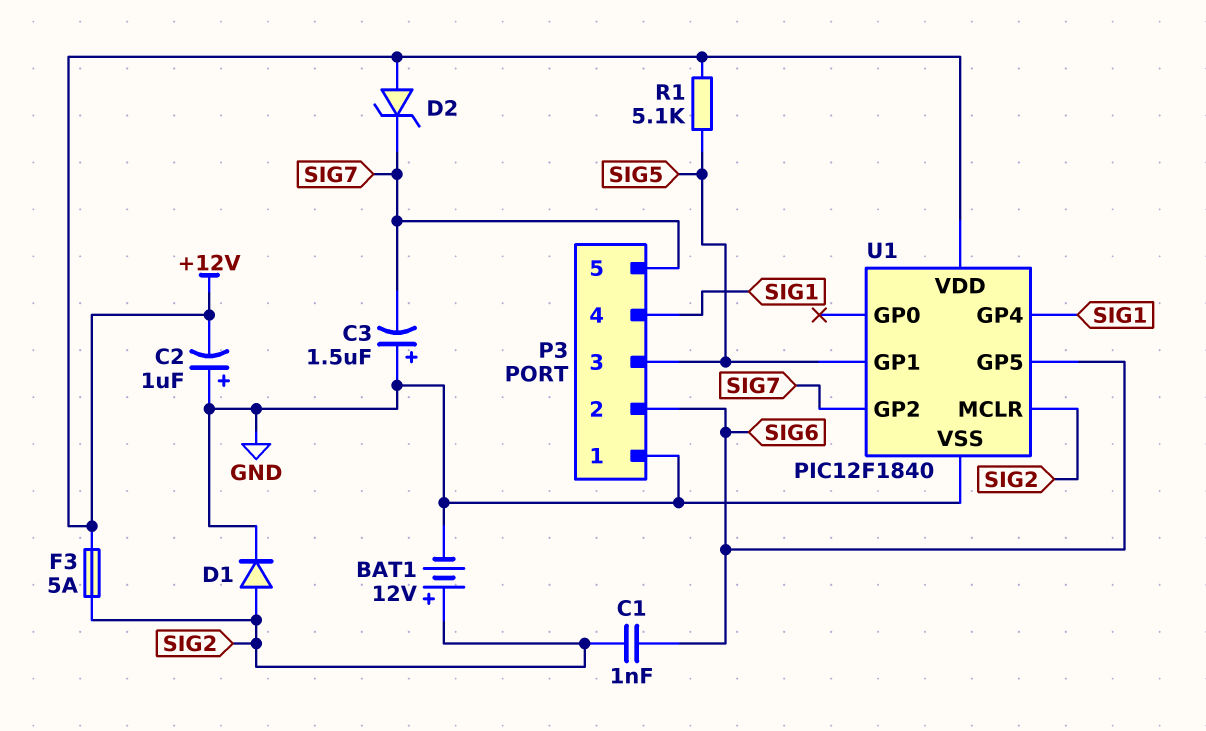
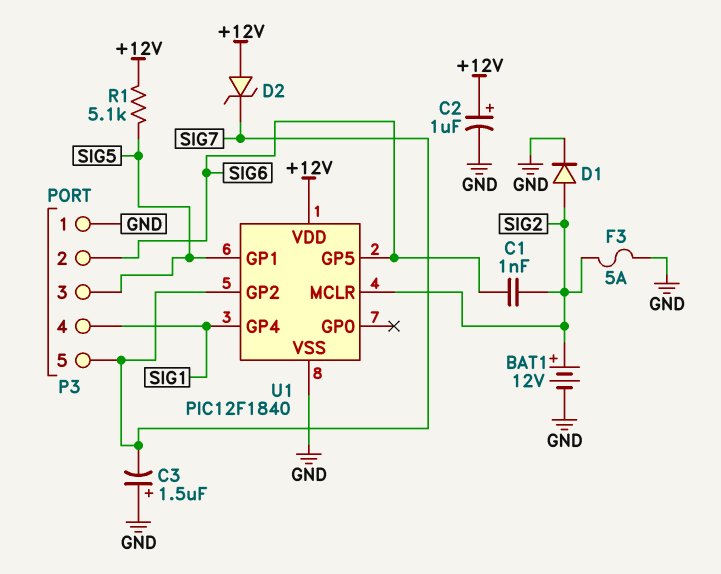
C2: 1uF (plus GND, minus +12V) -> 1uF (plus +12V, minus GND)
F3: 5A (+12V, SIG2) -> 5A (GND, SIG2)

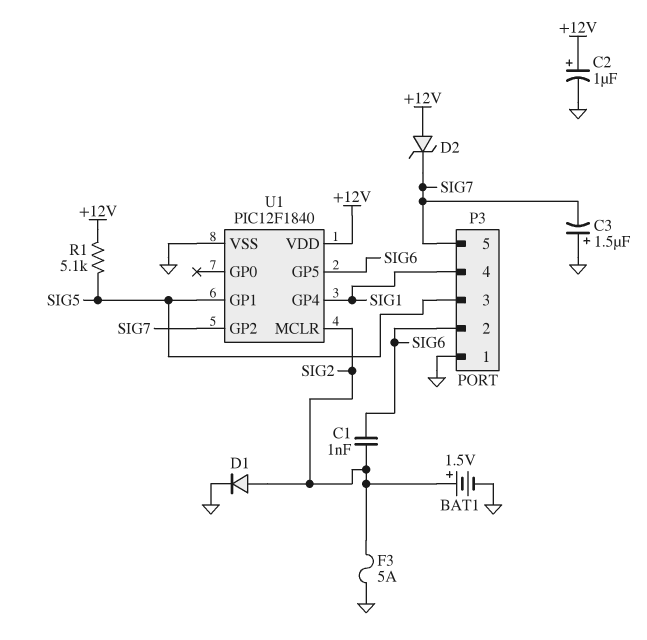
BAT1: 12V (plus SIG2, minus GND) -> 1.5V (plus SIG2, minus GND)

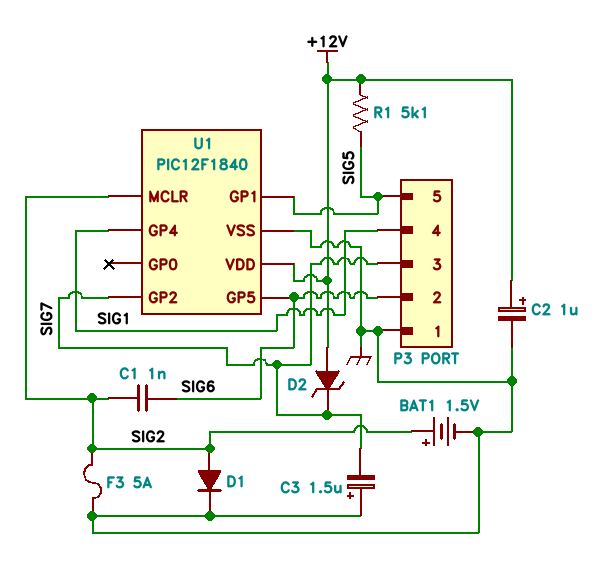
P3 pin 3: SIG5 -> SIG7
P3 pin 5: SIG7 -> SIG5

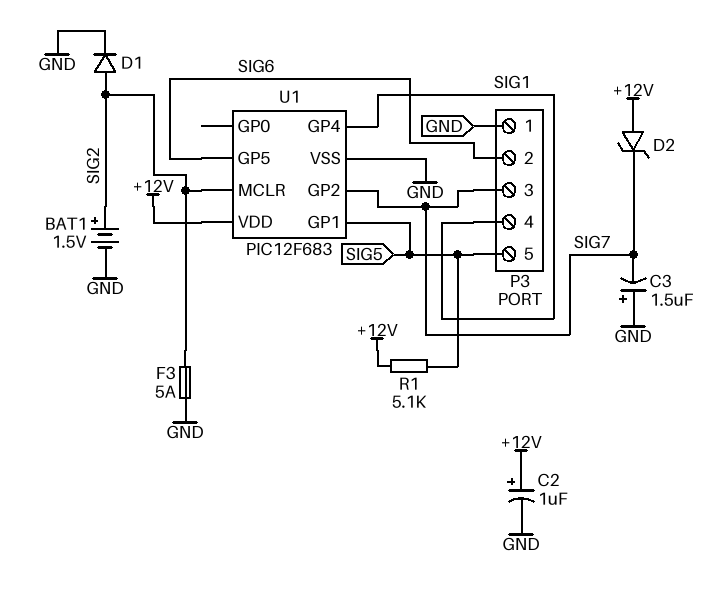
C1: 1nF (SIG2, SIG6) -> none
U1: PIC12F1840 -> PIC12F683

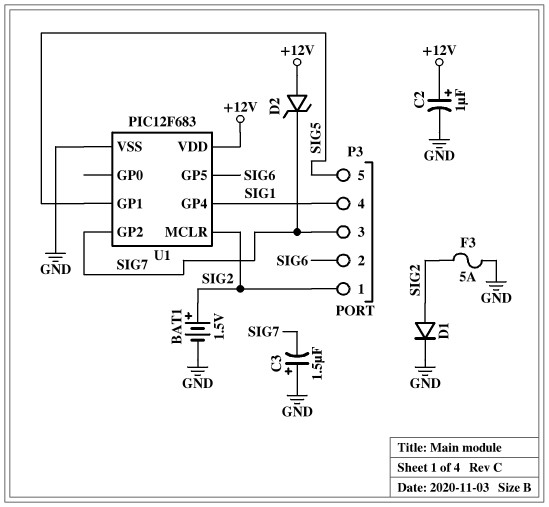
P3 pin 1: GND -> SIG2
R1: 5.1k (+12V, SIG5) -> none

